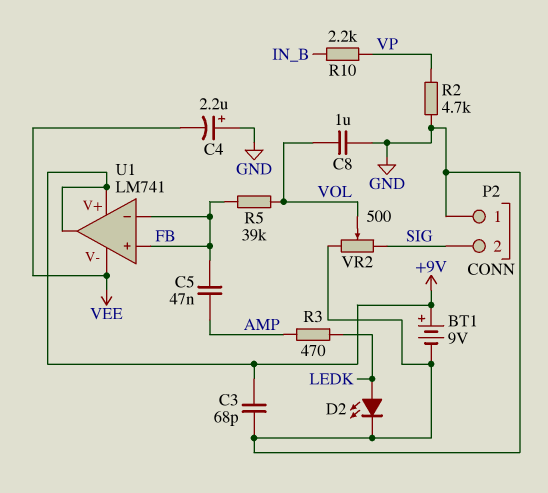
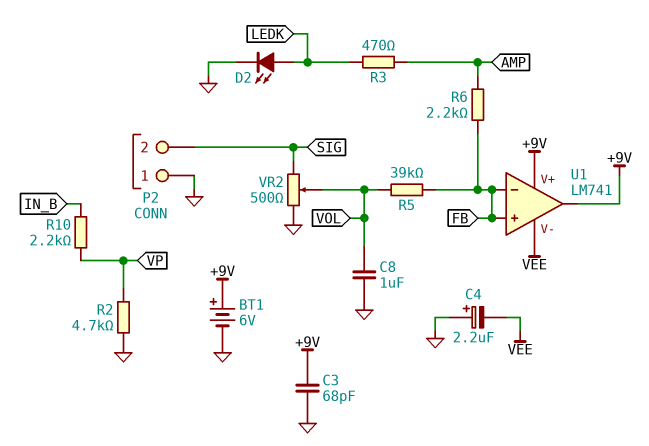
BT1: 9V (plus +9V, minus GND) -> 6V (plus +9V, minus GND)
C5: 47nF (AMP, FB) -> none
R6: none -> 2.2k (AMP, FB)

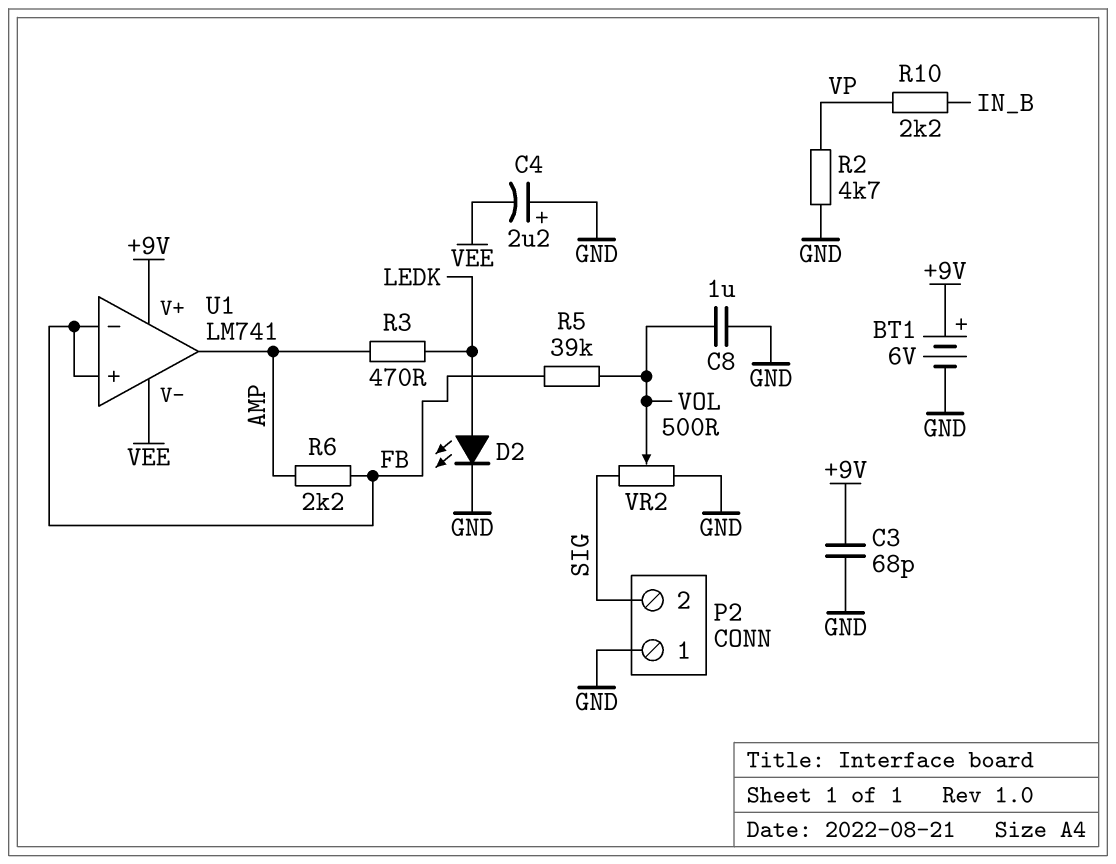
U1 pin out: +9V -> AMP

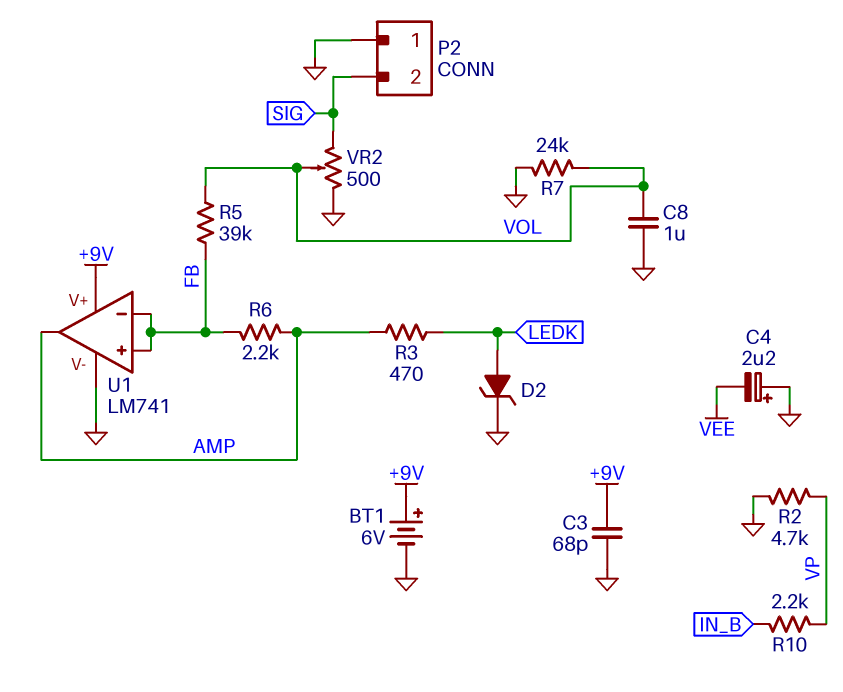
D2: LED (A LEDK, K GND) -> zener (A LEDK, K GND)
R7: none -> 24k (GND, VOL)
U1 pin V-: VEE -> GND

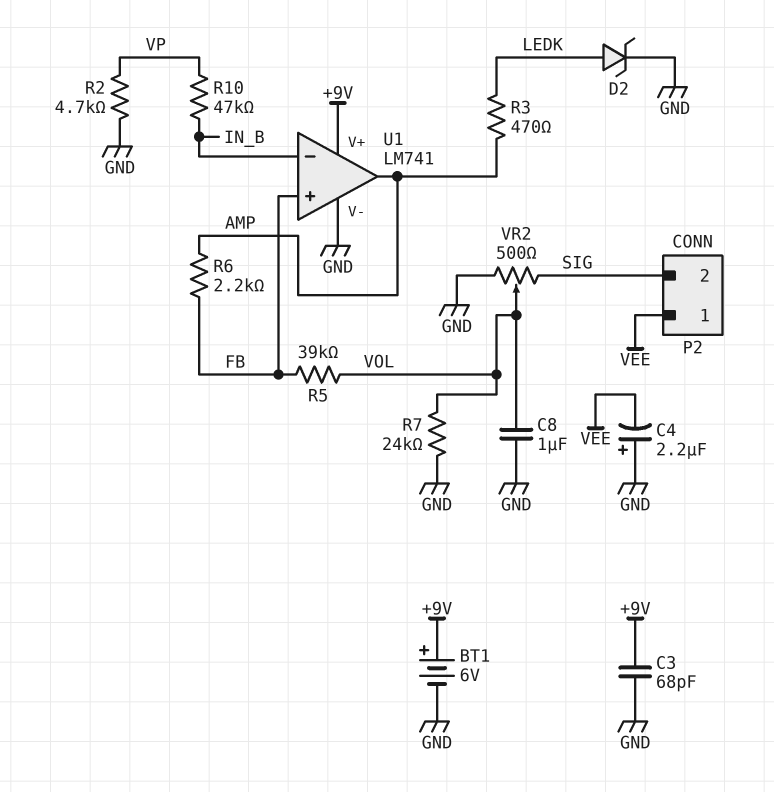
P2 pin 1: GND -> VEE
R10: 2.2k (IN_B, VP) -> 47k (IN_B, VP)
U1 pin in-: FB -> IN_B

